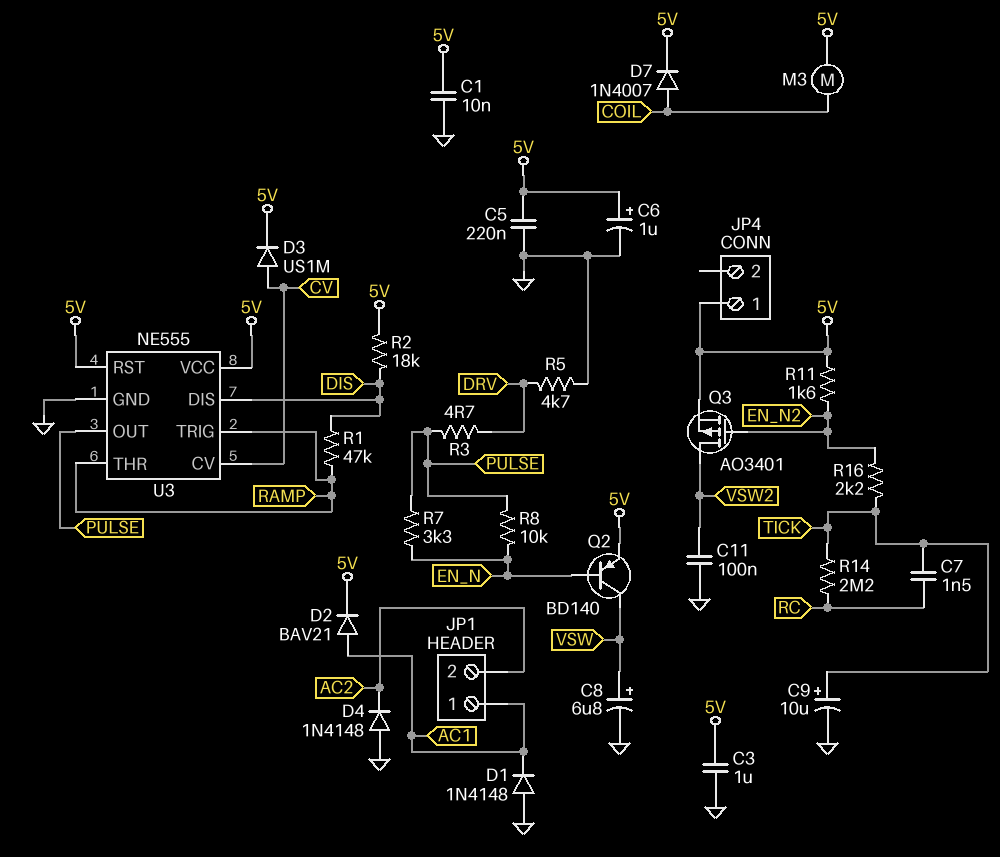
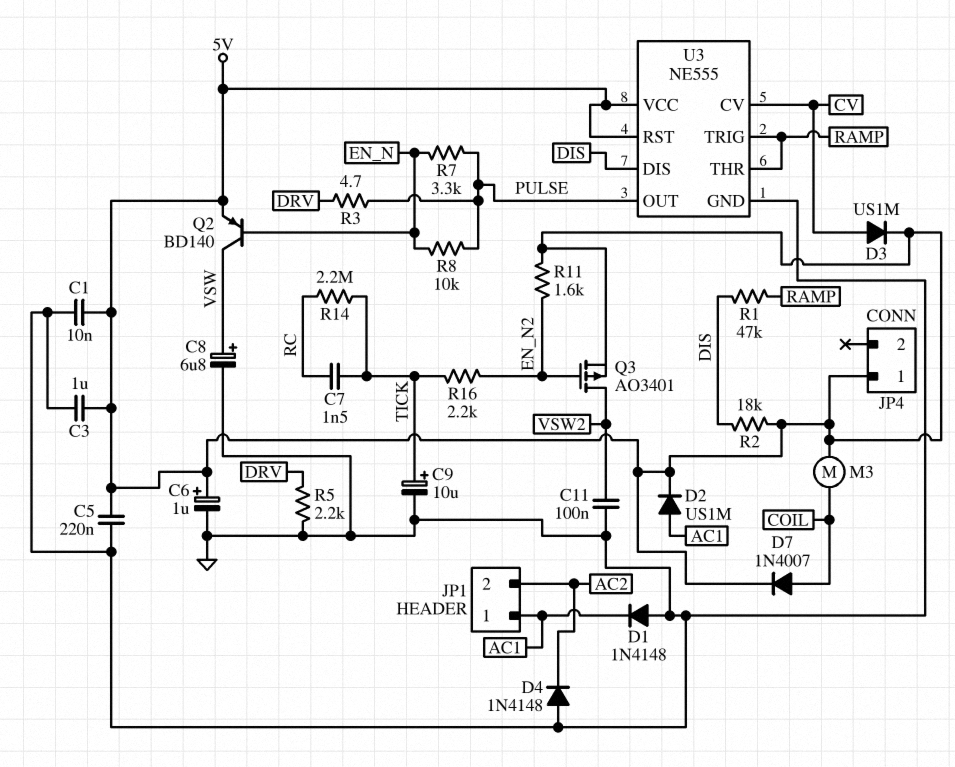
D2: diode BAV21 (A AC1, K 5V) -> diode US1M (A AC1, K 5V)
R5: 4.7k (DRV, GND) -> 2.2k (DRV, GND)

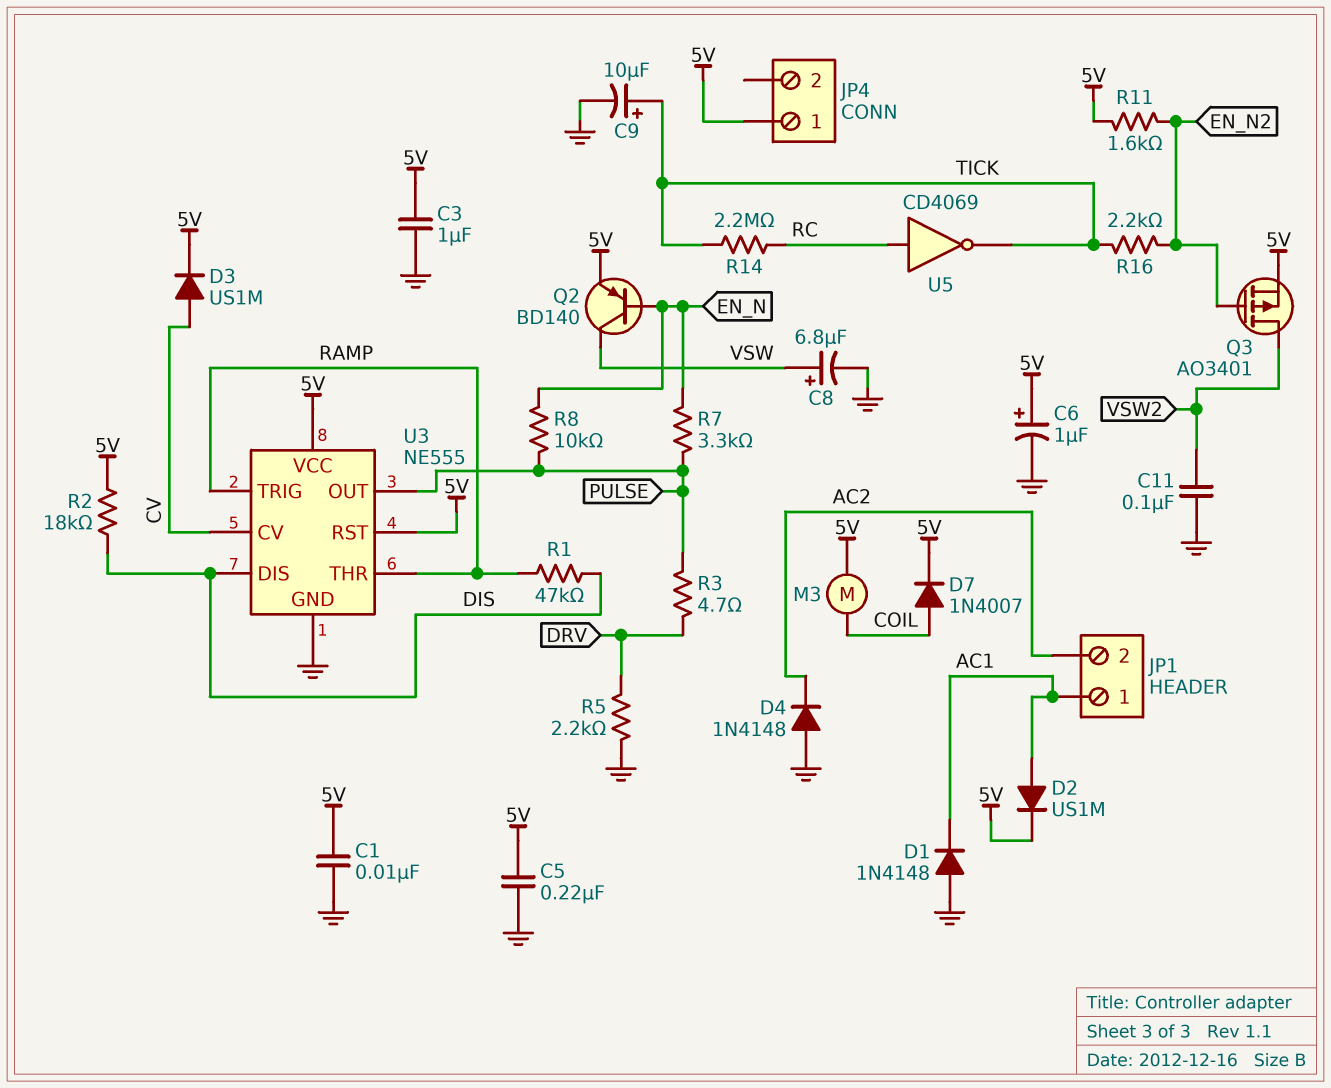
C7: 1.5nF (RC, TICK) -> none
U5: none -> NOT CD4069 (in RC, out TICK)

